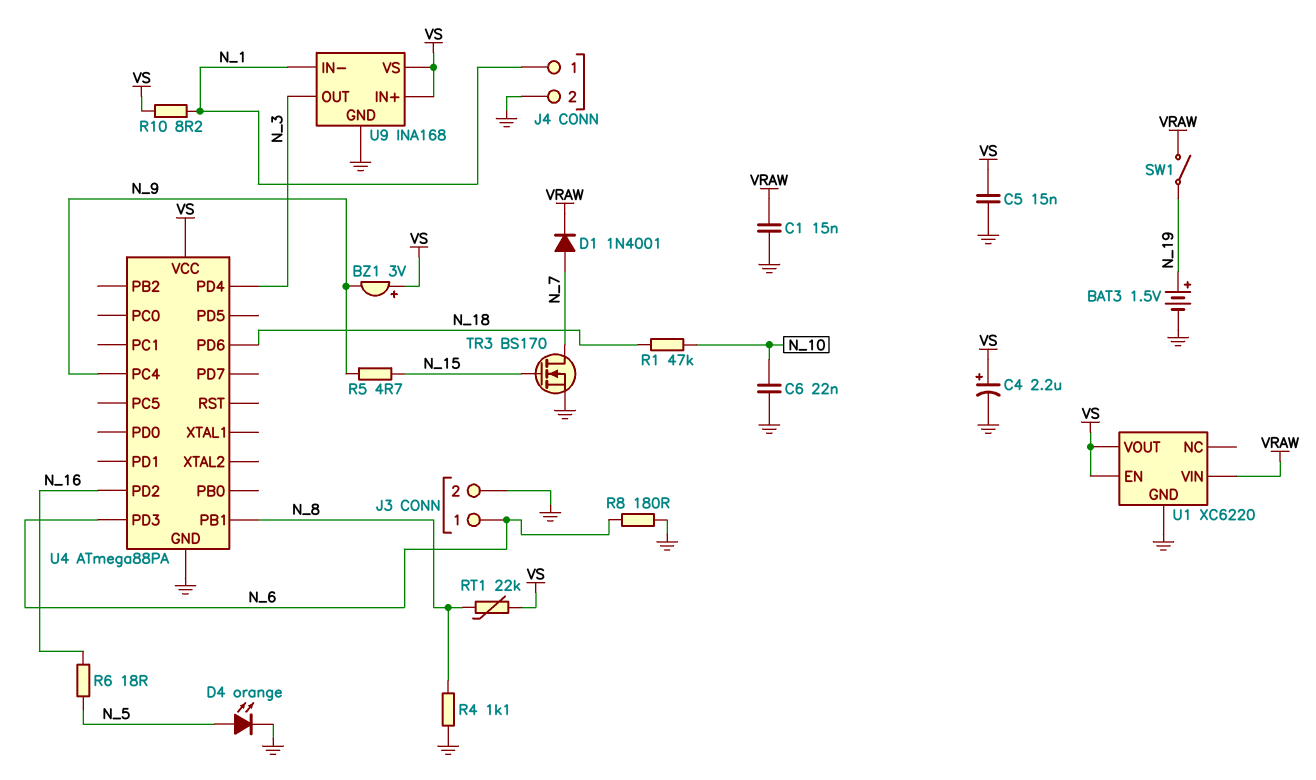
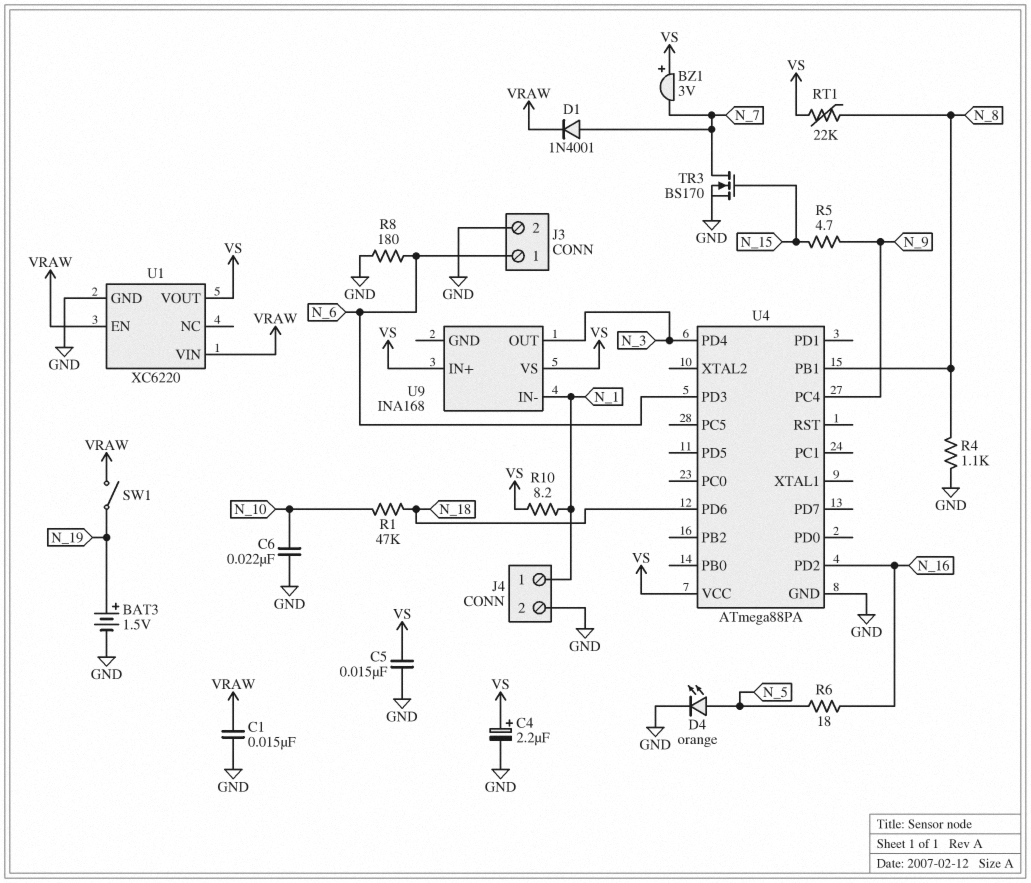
BZ1: buzzer 3V (plus VS, minus N_9) -> buzzer 3V (plus VS, minus N_7)
U1 pin EN: VS -> VRAW
U9 pin GND: GND -> none

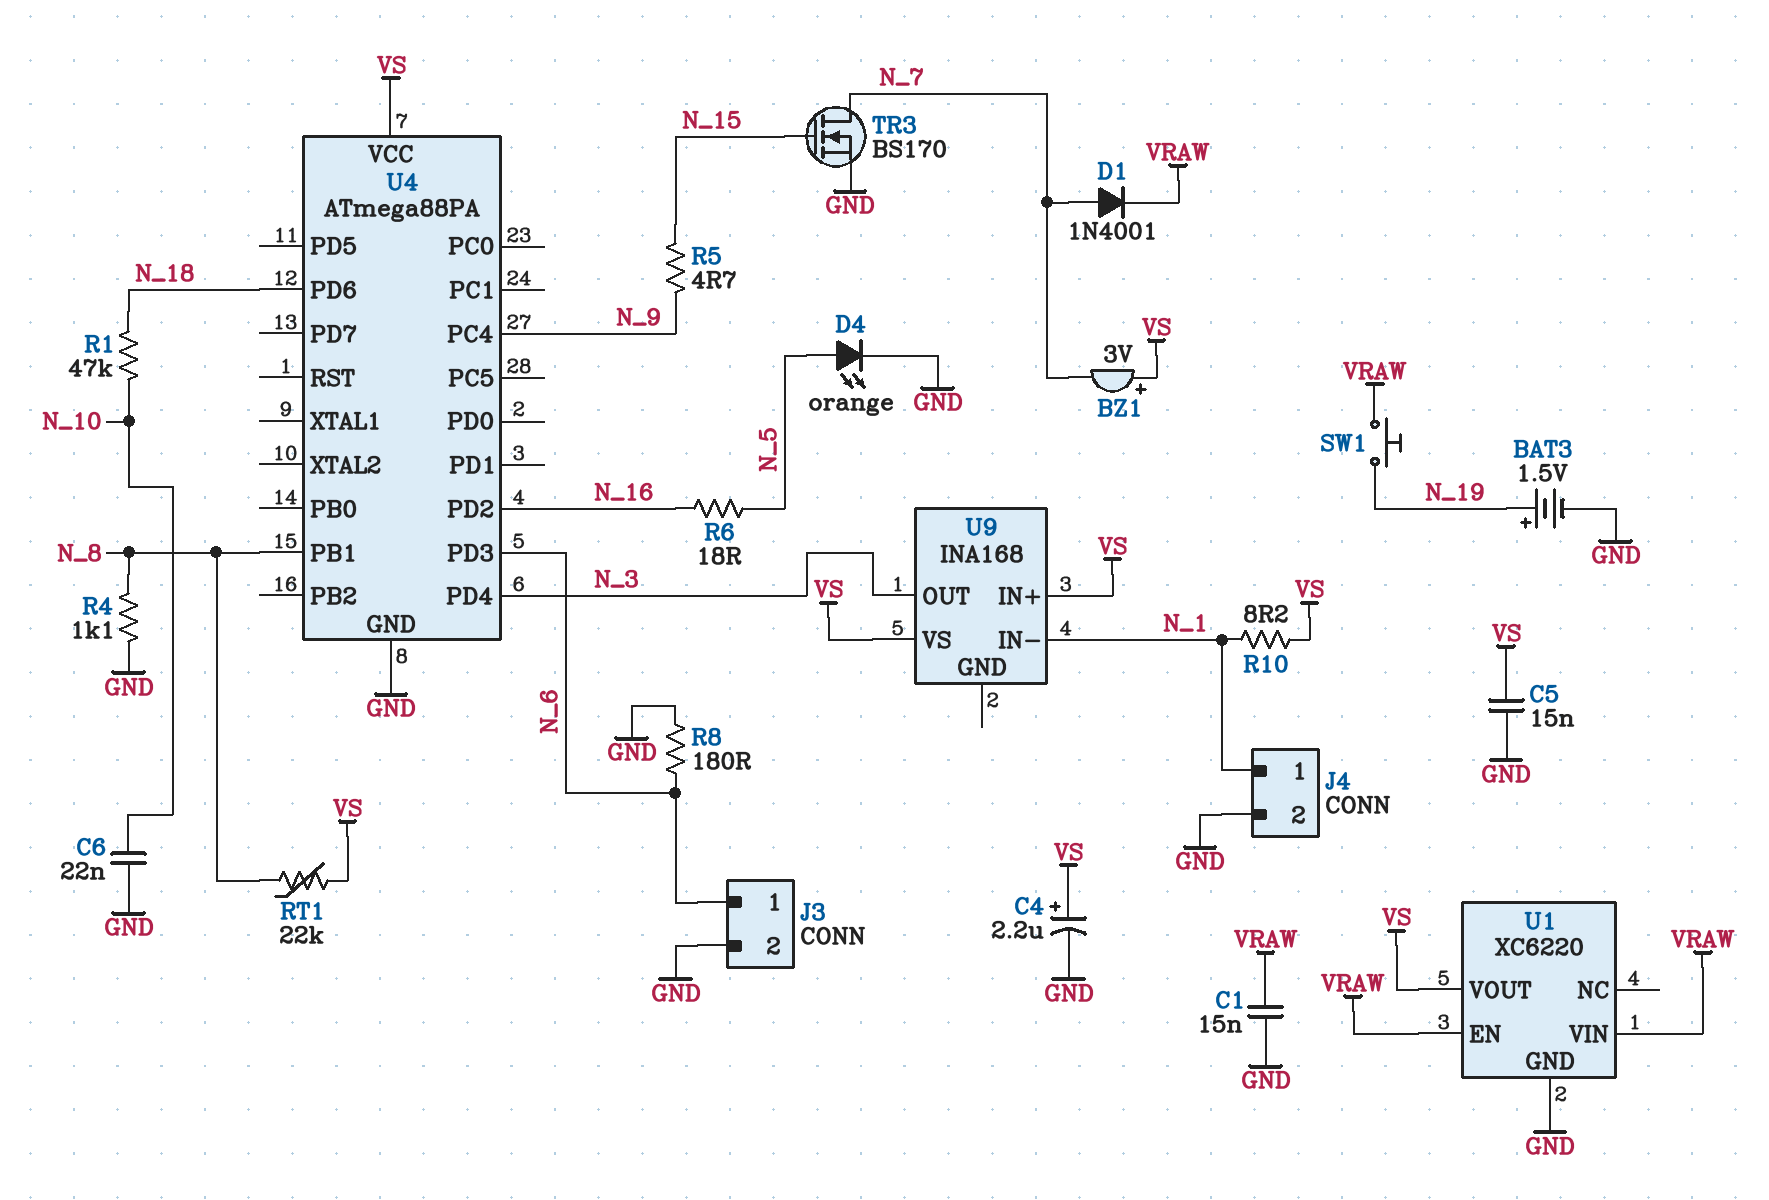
SW1: switch (N_19, VRAW) -> button (N_19, VRAW)

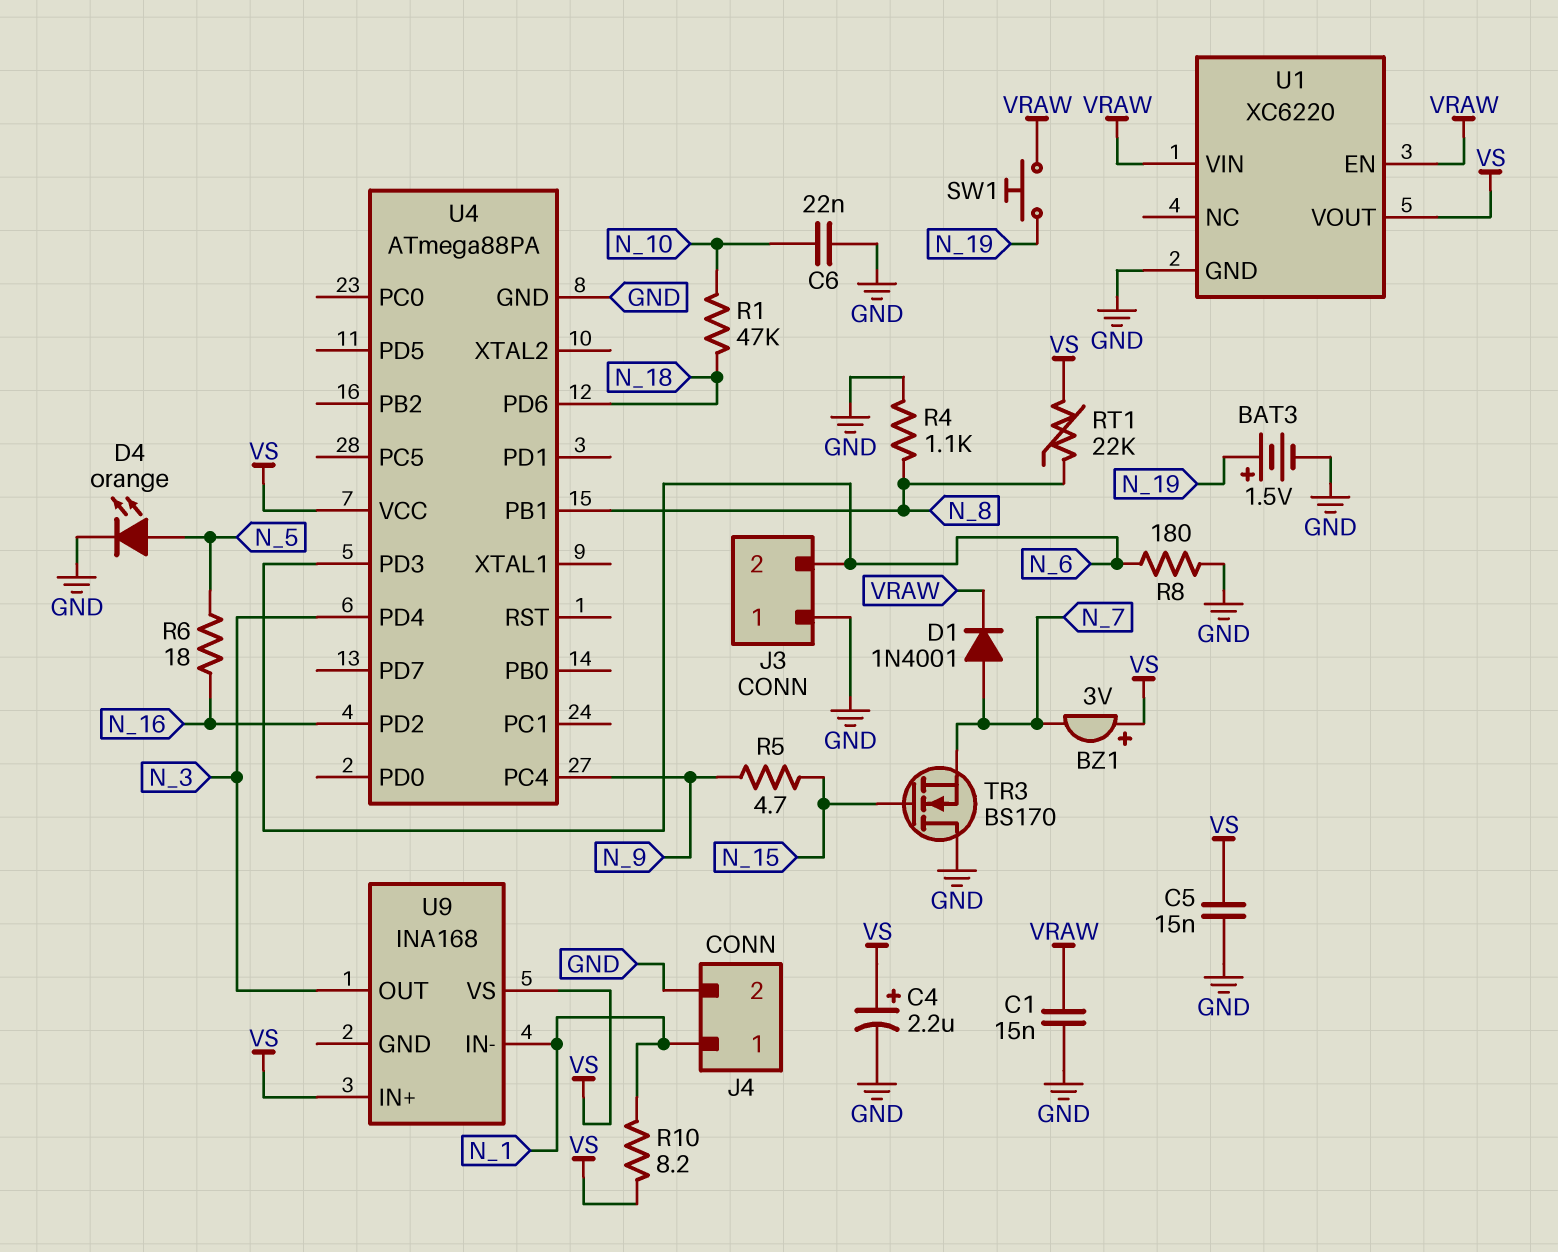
J3 pin 1: N_6 -> GND
J3 pin 2: GND -> N_6
TR3: NMOS BS170 (G N_15, D N_7, S GND) -> NMOS BS170 (G N_15, D GND, S N_7)

